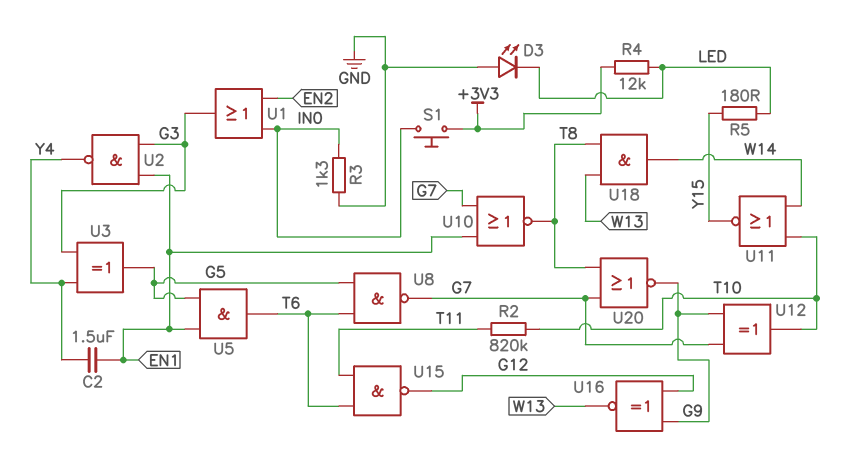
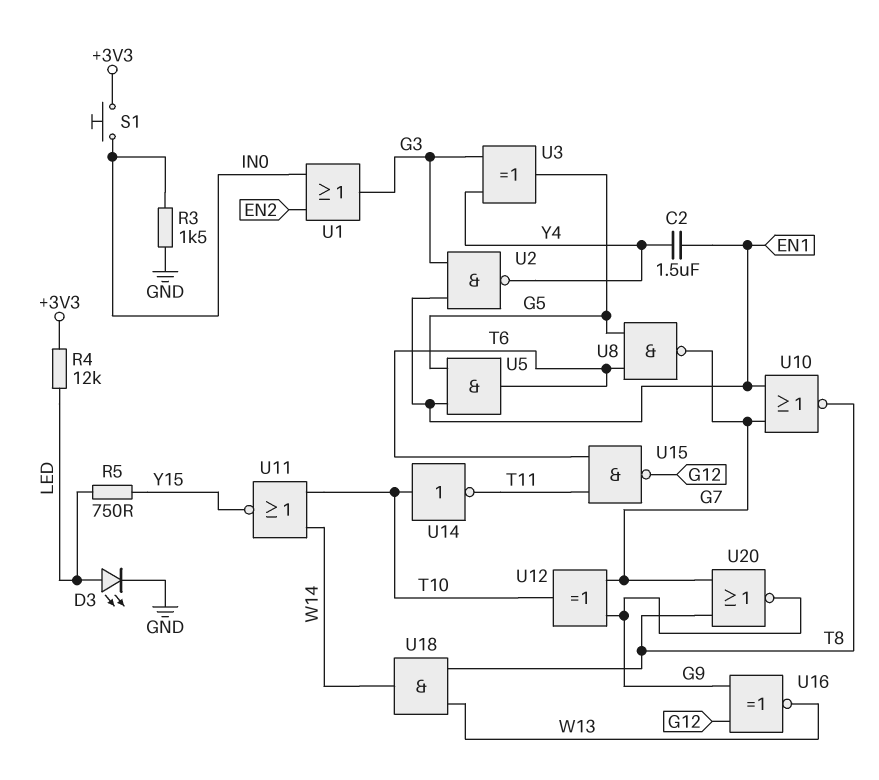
D3: LED (A GND, K LED) -> LED (A LED, K GND)
R2: 820k (T10, T11) -> none
R3: 1.3k (GND, IN0) -> 1.5k (GND, IN0)
R5: 180 (LED, Y15) -> 750 (LED, Y15)
U14: none -> NOT (in T10, out T11)

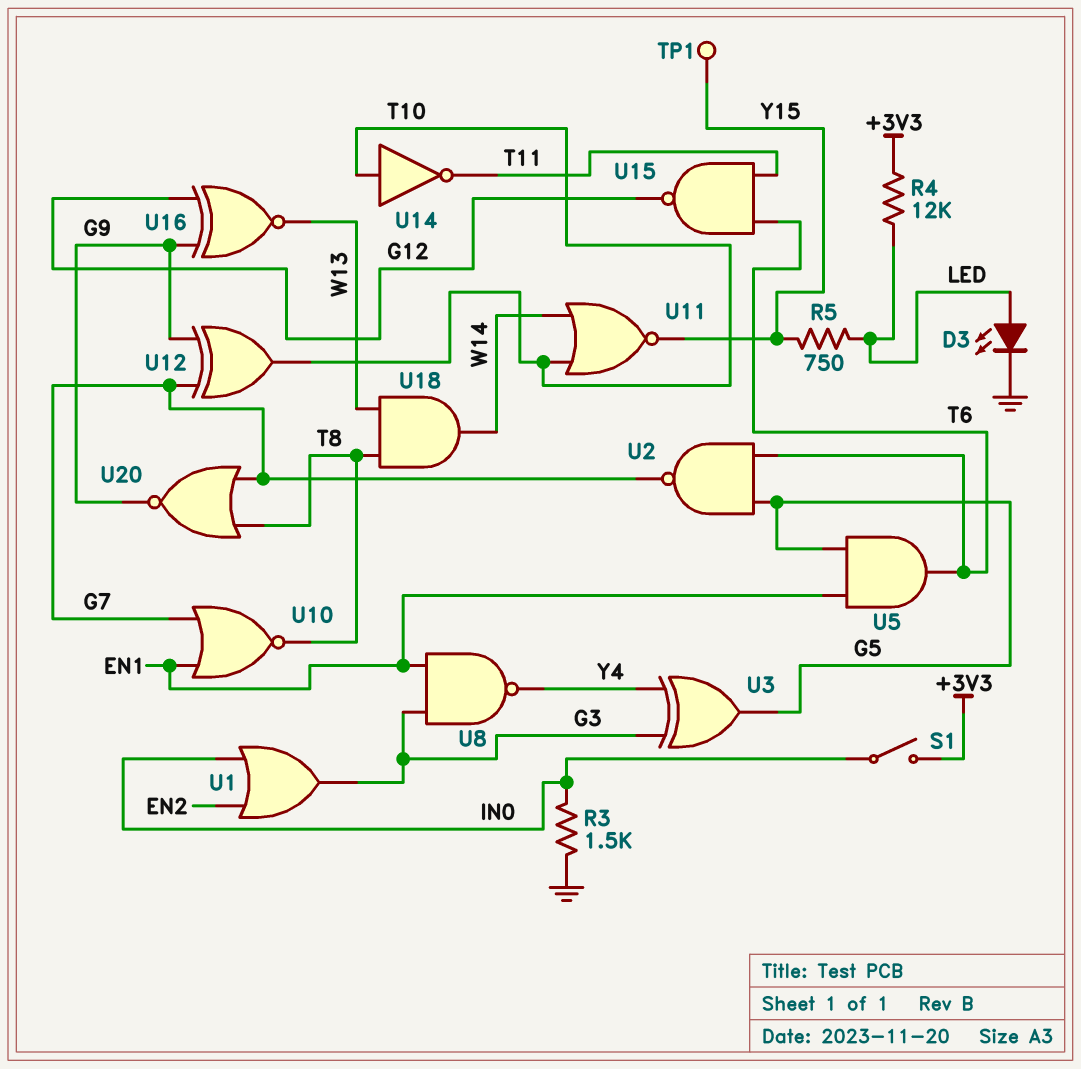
C2: 1.5uF (EN1, Y4) -> none
S1: button (+3V3, IN0) -> switch (+3V3, IN0)
TP1: none -> test point (Y15)
U2: NAND (in EN1, in G3, out Y4) -> NAND (in G5, in T6, out G7)
U8: NAND (in G5, in T6, out G7) -> NAND (in EN1, in G3, out Y4)

